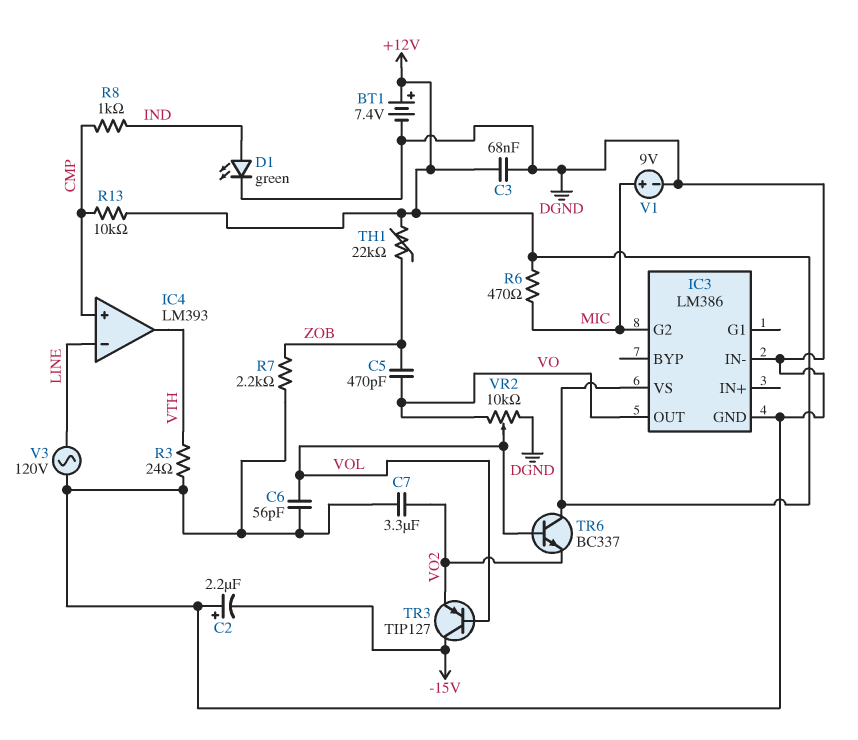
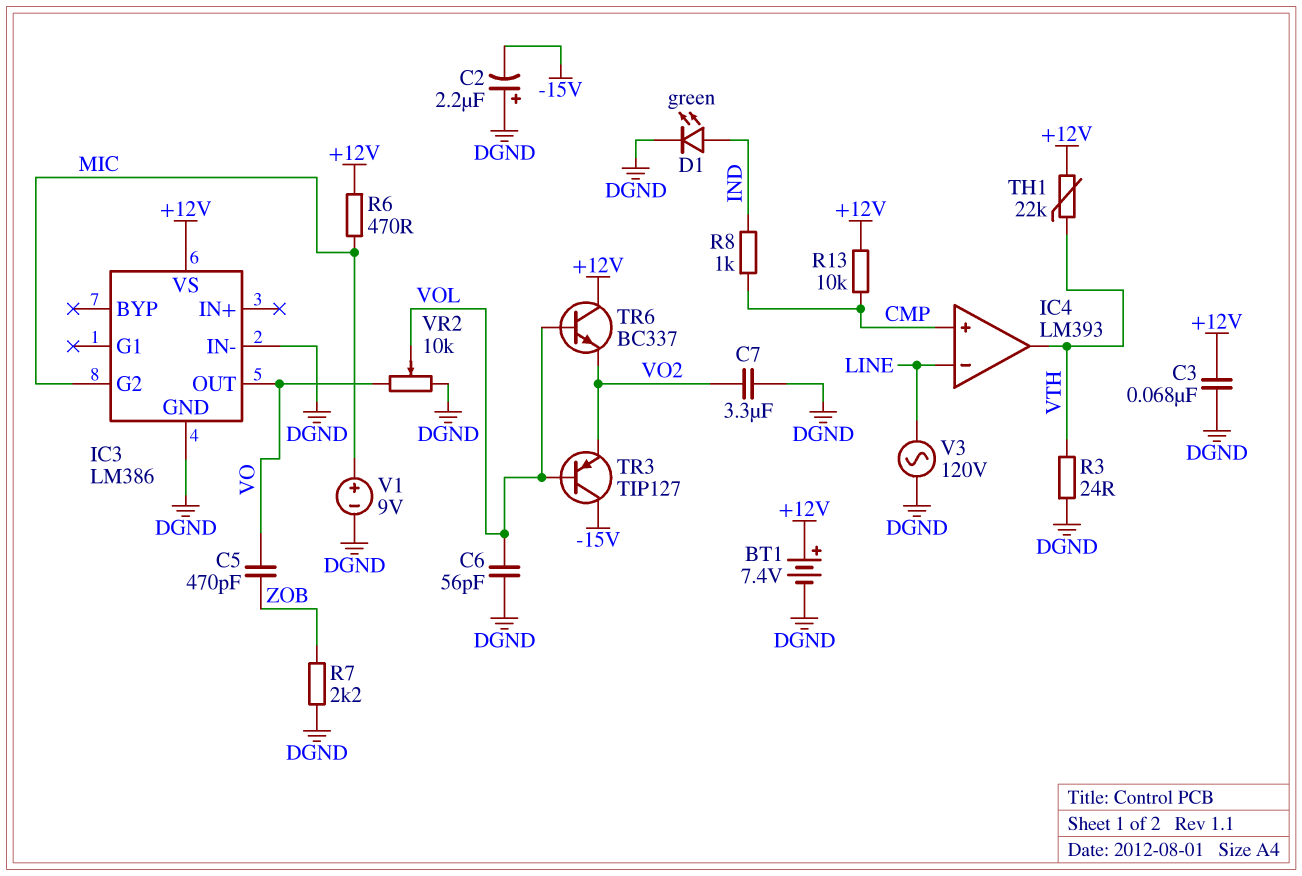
TH1: 22k (+12V, ZOB) -> 22k (+12V, VTH)

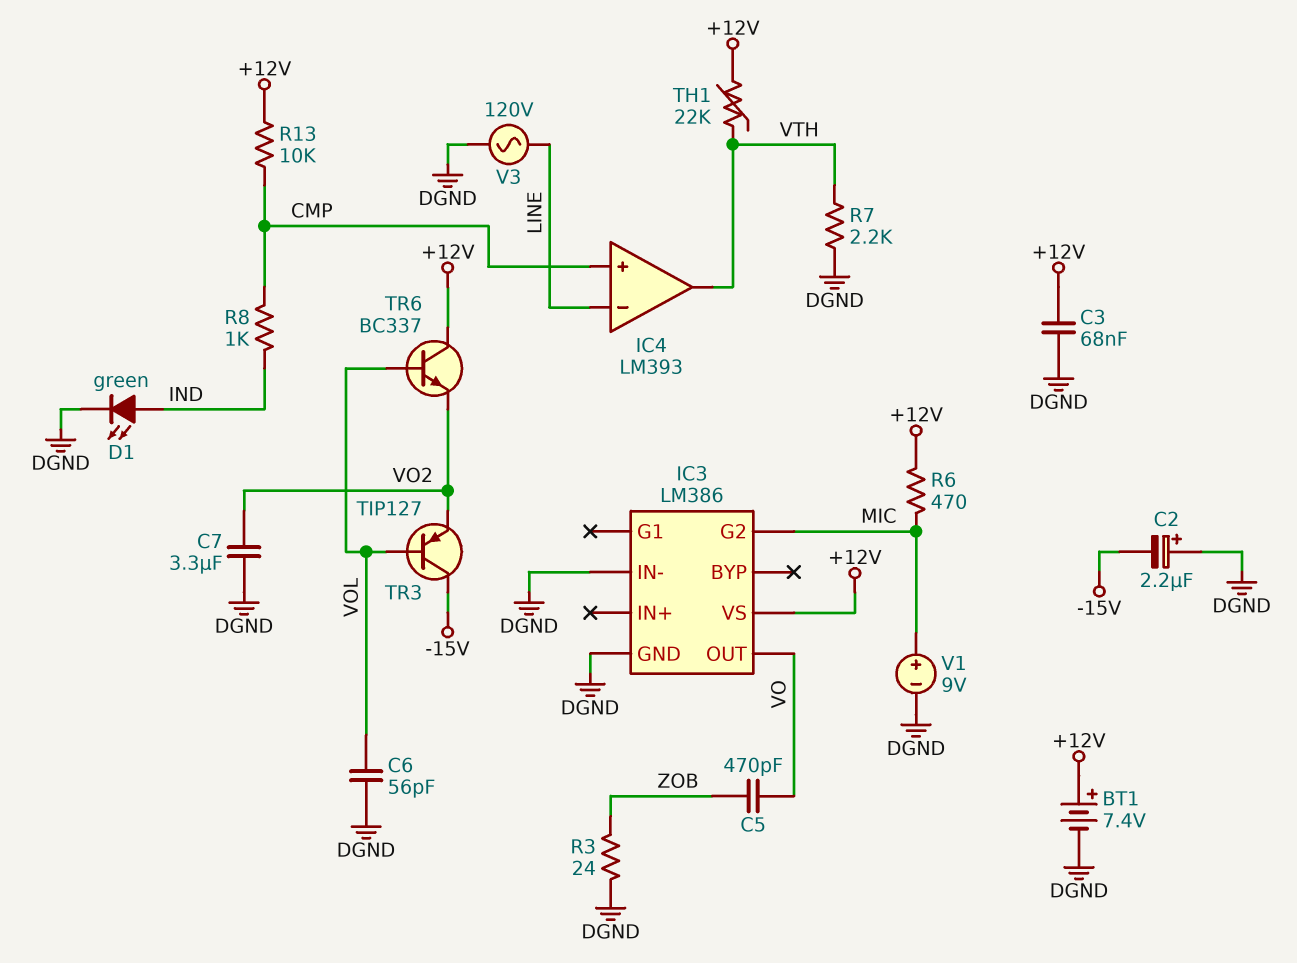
R3: 24 (DGND, VTH) -> 24 (DGND, ZOB)
R7: 2.2k (DGND, ZOB) -> 2.2k (DGND, VTH)
VR2: 10k (DGND, VO, wiper VOL) -> none

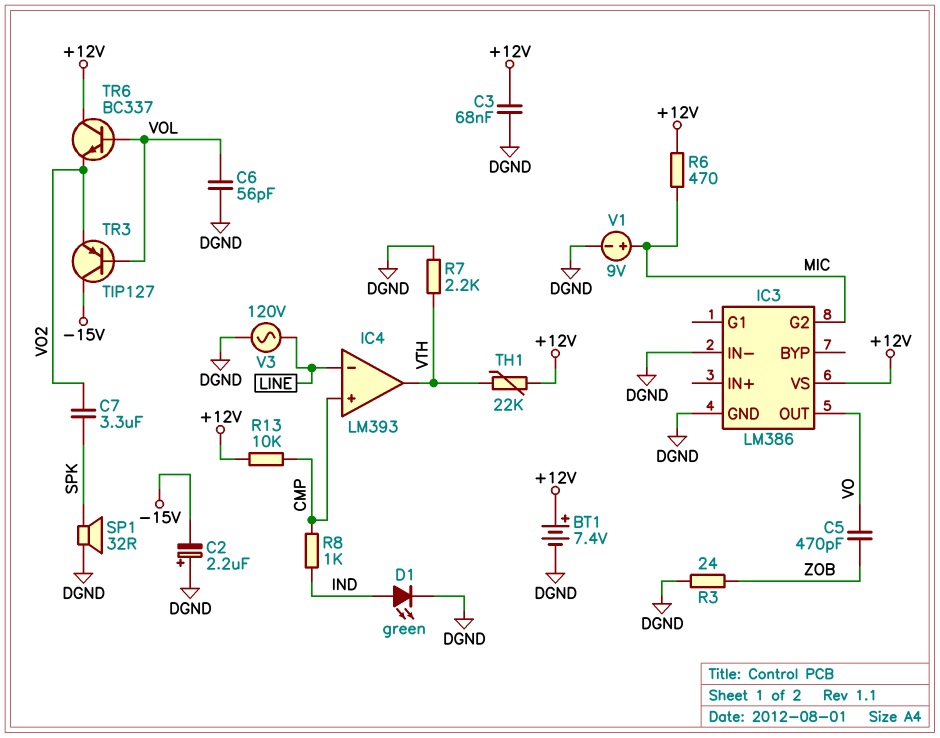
C7: 3.3uF (DGND, VO2) -> 3.3uF (SPK, VO2)
SP1: none -> speaker 32R (DGND, SPK)

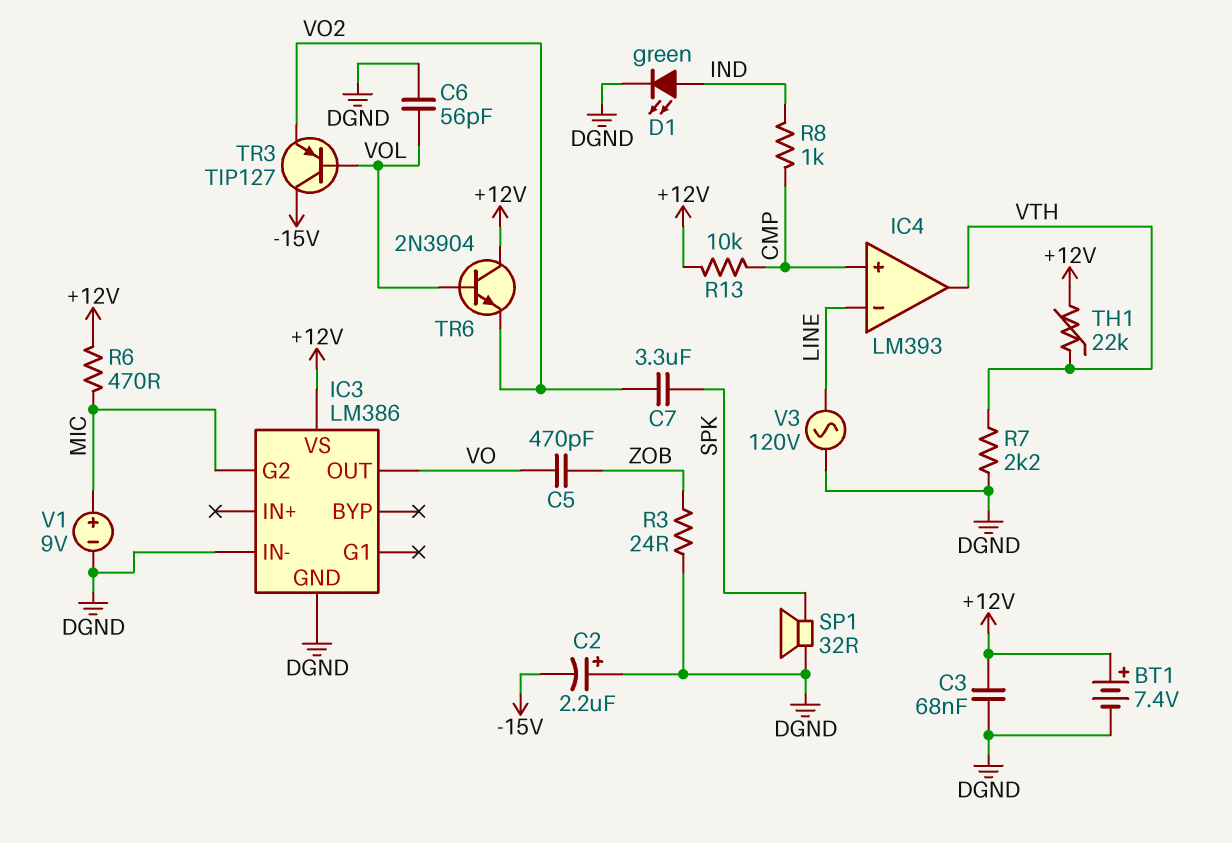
TR6: NPN BC337 (B VOL, C +12V, E VO2) -> NPN 2N3904 (B VOL, C +12V, E VO2)

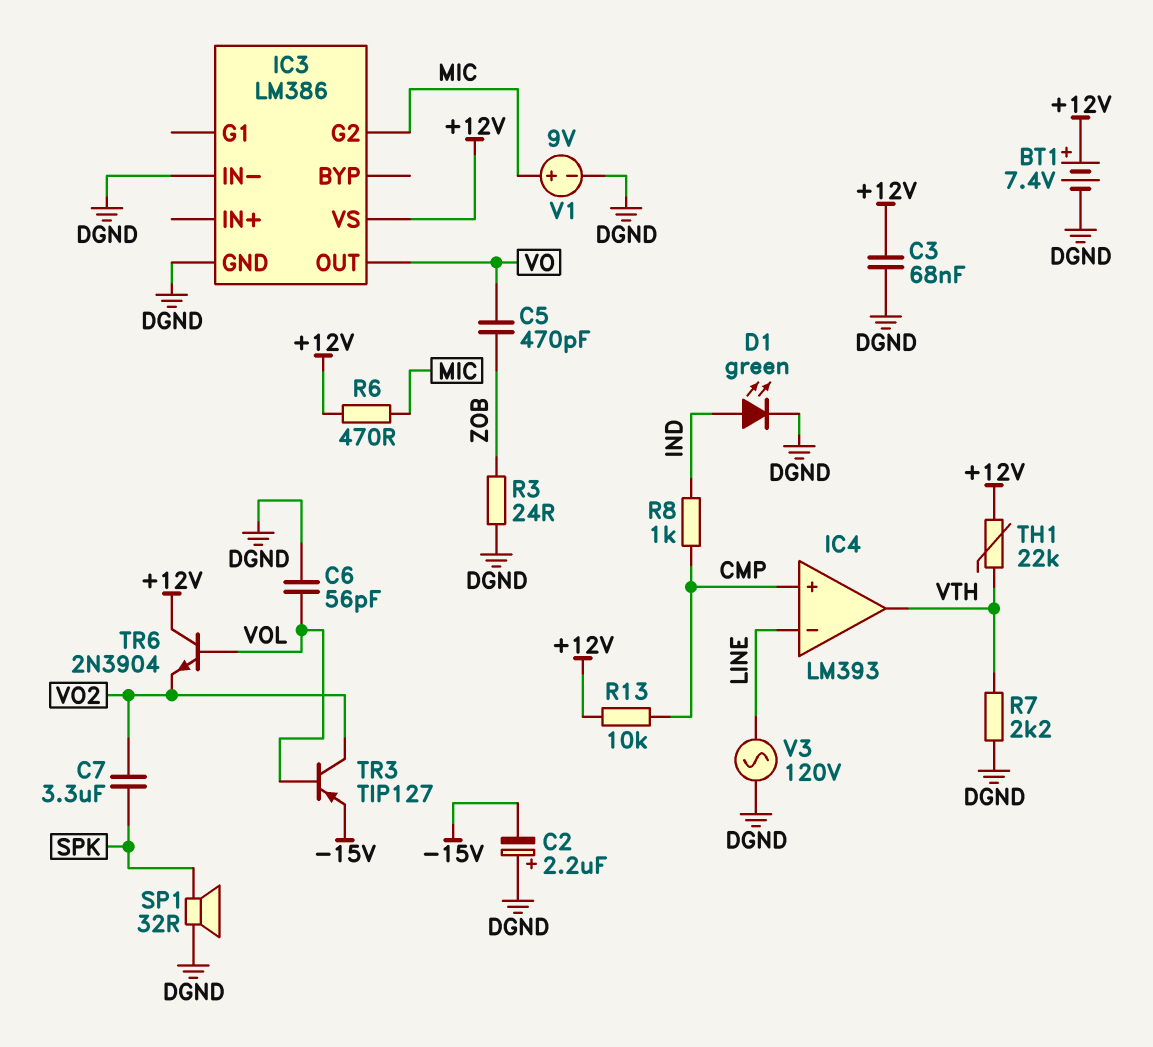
TR3: PNP TIP127 (B VOL, C -15V, E VO2) -> PNP TIP127 (B VOL, C VO2, E -15V)

